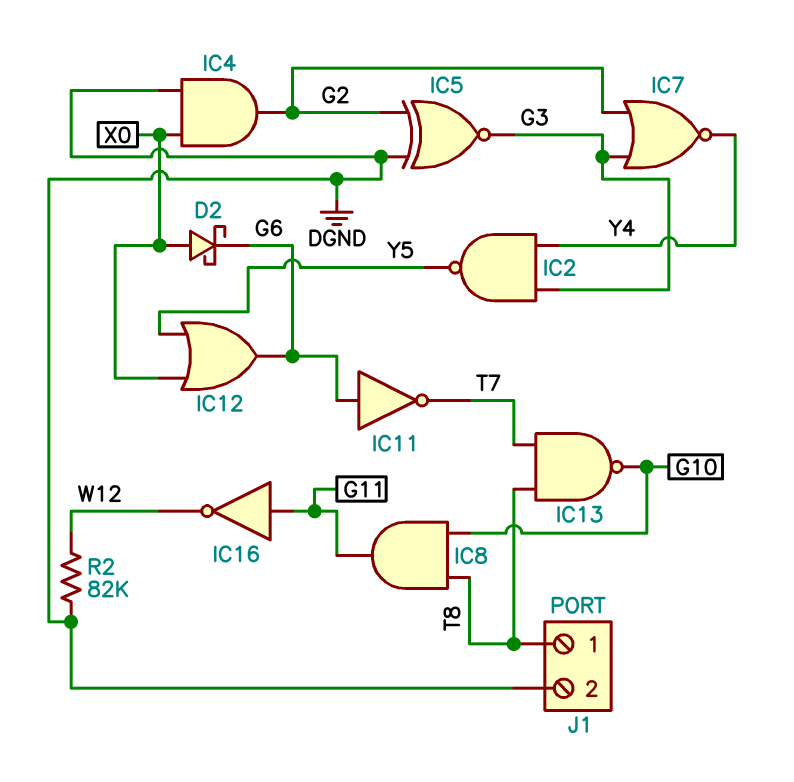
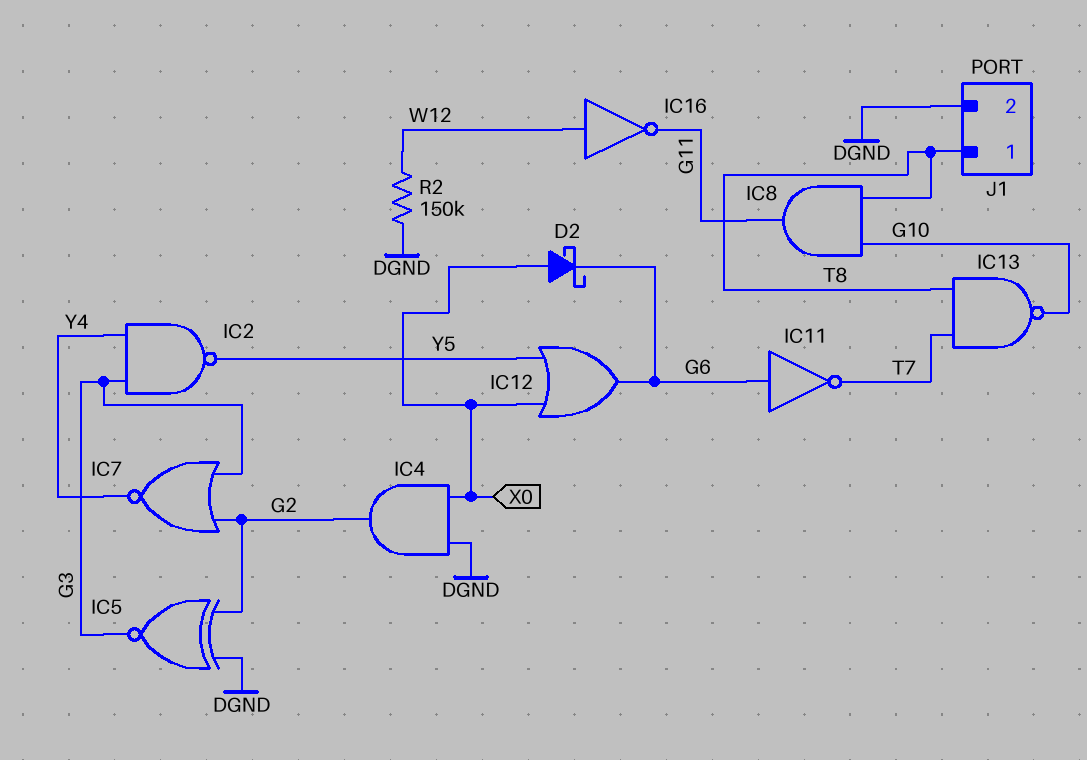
IC16: NOT (in G11, out W12) -> NOT (in W12, out G11)
R2: 82k (DGND, W12) -> 150k (DGND, W12)

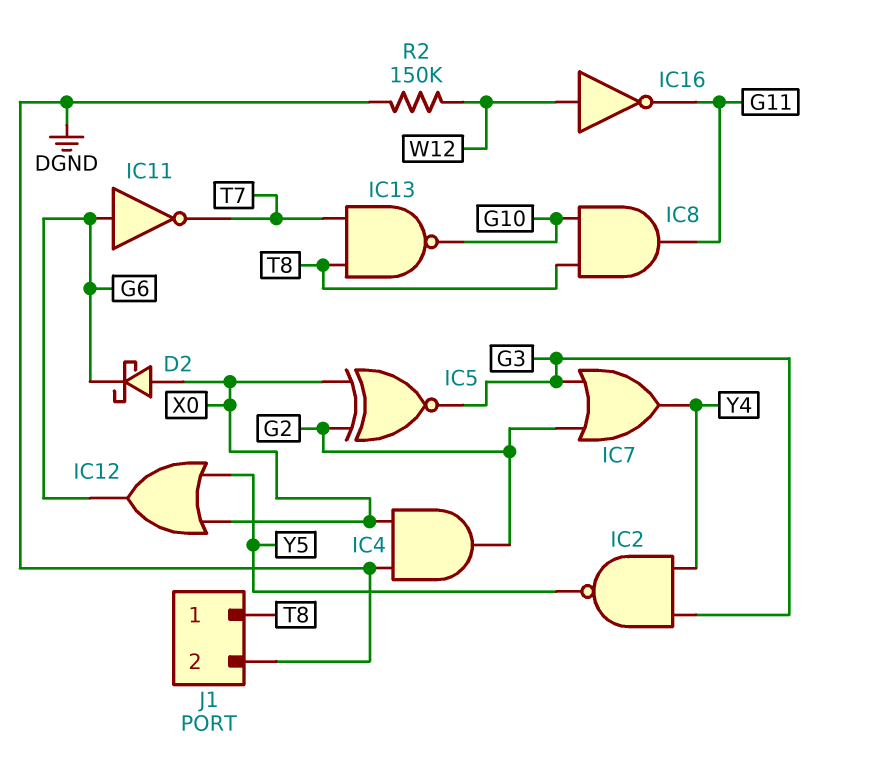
IC5: XNOR (in DGND, in G2, out G3) -> XNOR (in G2, in X0, out G3)
IC7: NOR (in G2, in G3, out Y4) -> OR (in G2, in G3, out Y4)

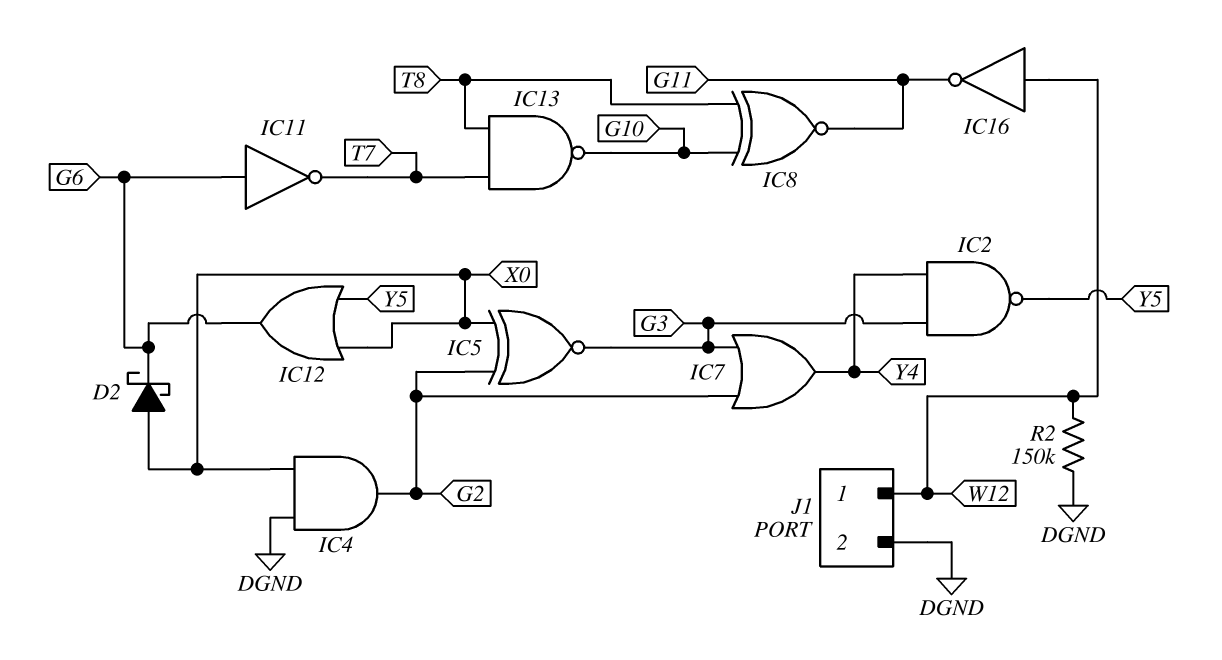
IC8: AND (in G10, in T8, out G11) -> XNOR (in G10, in T8, out G11)
J1 pin 1: T8 -> W12

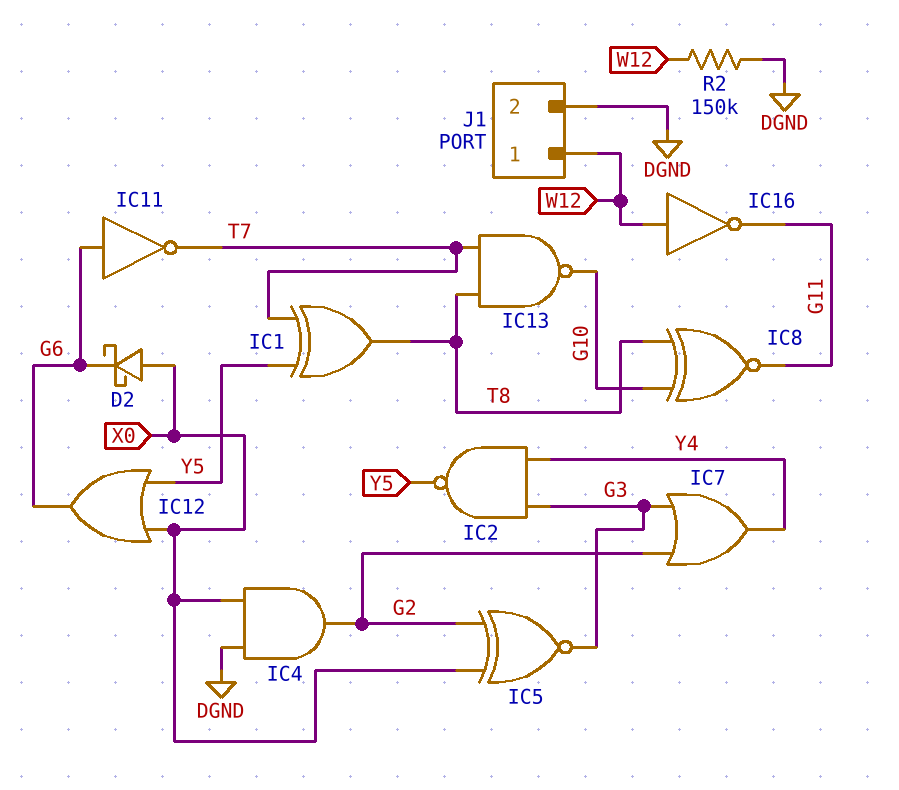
IC1: none -> XOR (in T7, in Y5, out T8)

